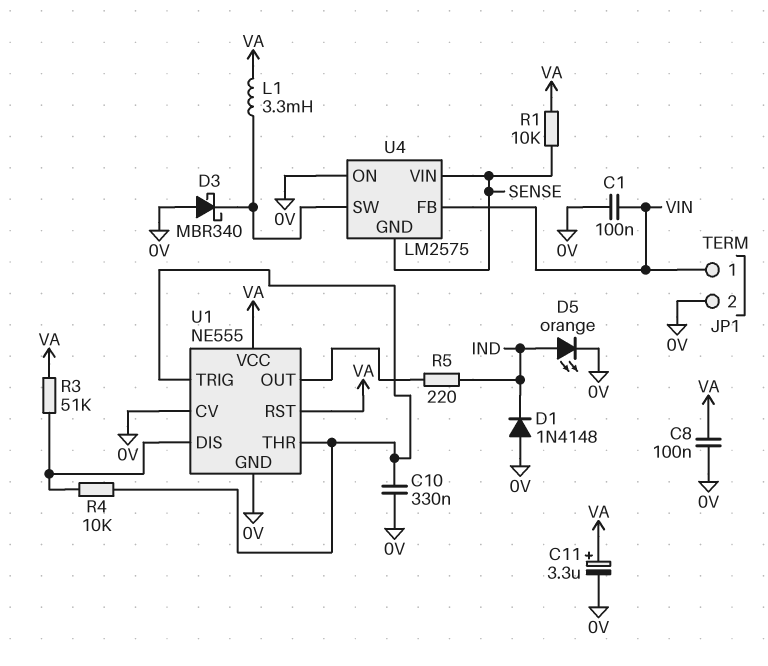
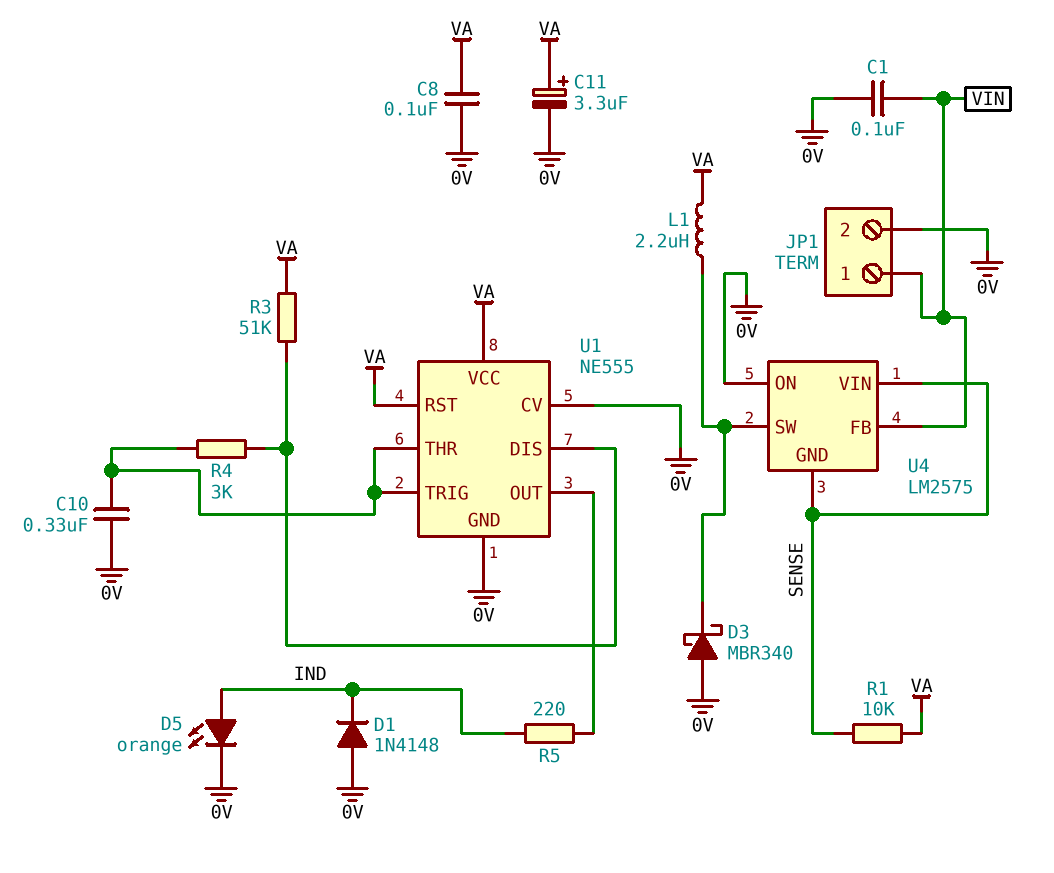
L1: 3.3mH (U4/SW, VA) -> 2.2uH (U4/SW, VA)
R4: 10k (U1/DIS, U1/THR) -> 3k (U1/DIS, U1/THR)

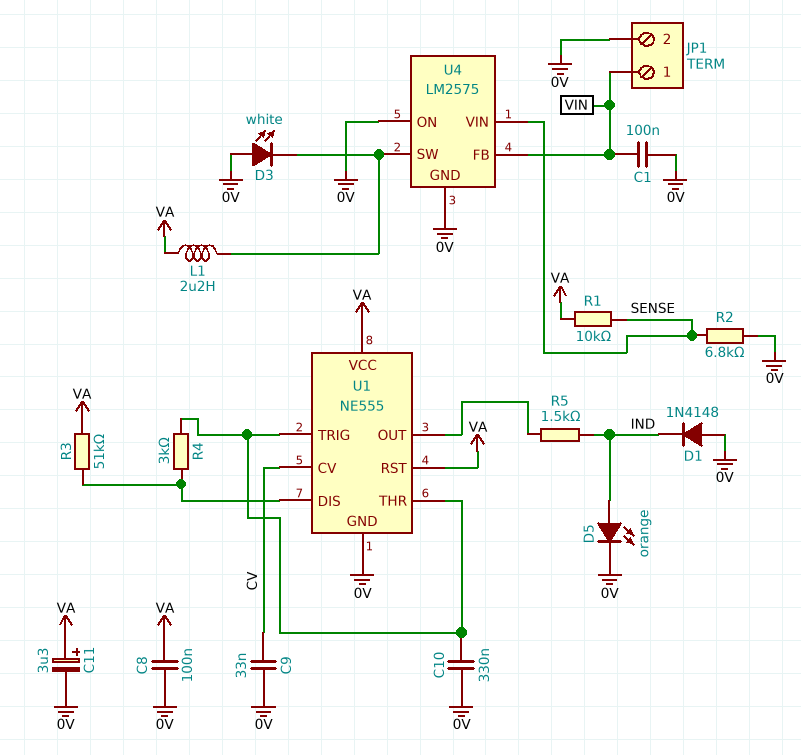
C9: none -> 33nF (0V, CV)
D3: schottky MBR340 (A 0V, K U4/SW) -> LED white (A 0V, K U4/SW)
R2: none -> 6.8k (0V, SENSE)
R5: 220 (IND, U1/OUT) -> 1.5k (IND, U1/OUT)
U1 pin CV: 0V -> CV
U4 pin GND: SENSE -> 0V

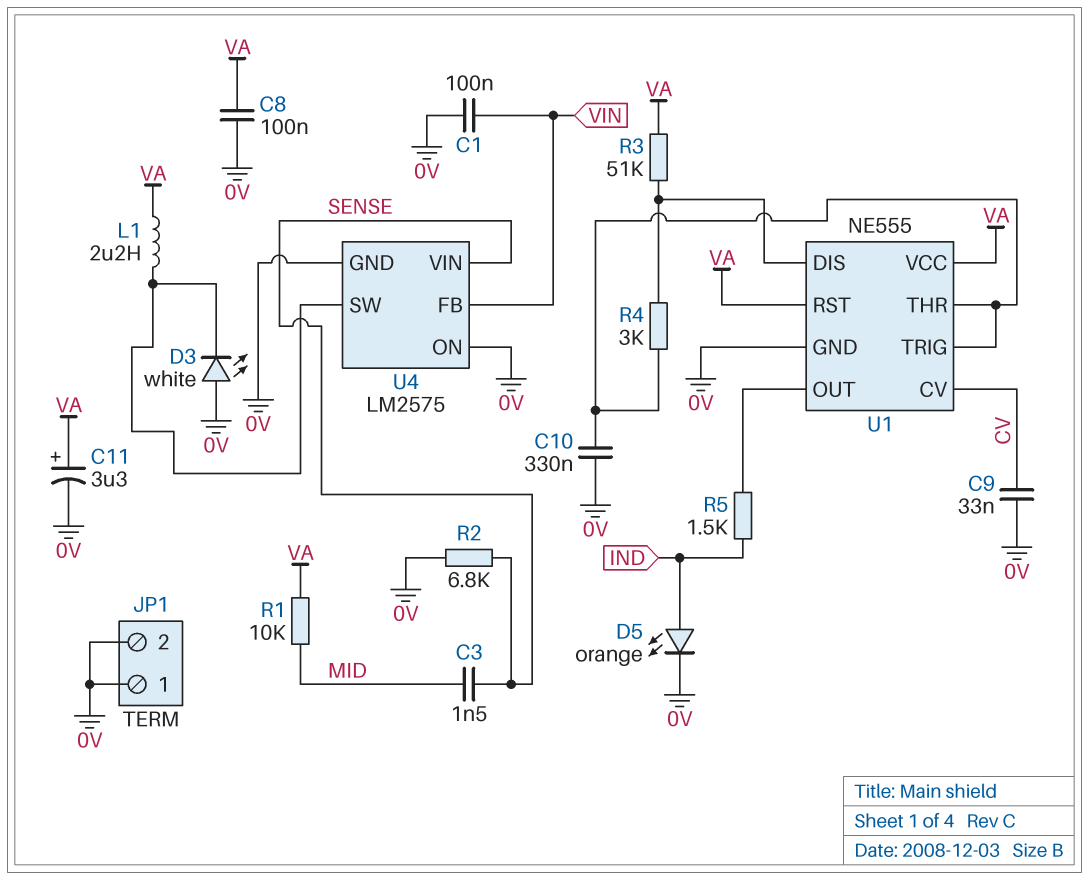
C3: none -> 1.5nF (MID, SENSE)
D1: diode 1N4148 (A 0V, K IND) -> none
JP1 pin 1: VIN -> 0V
R1: 10k (SENSE, VA) -> 10k (MID, VA)

